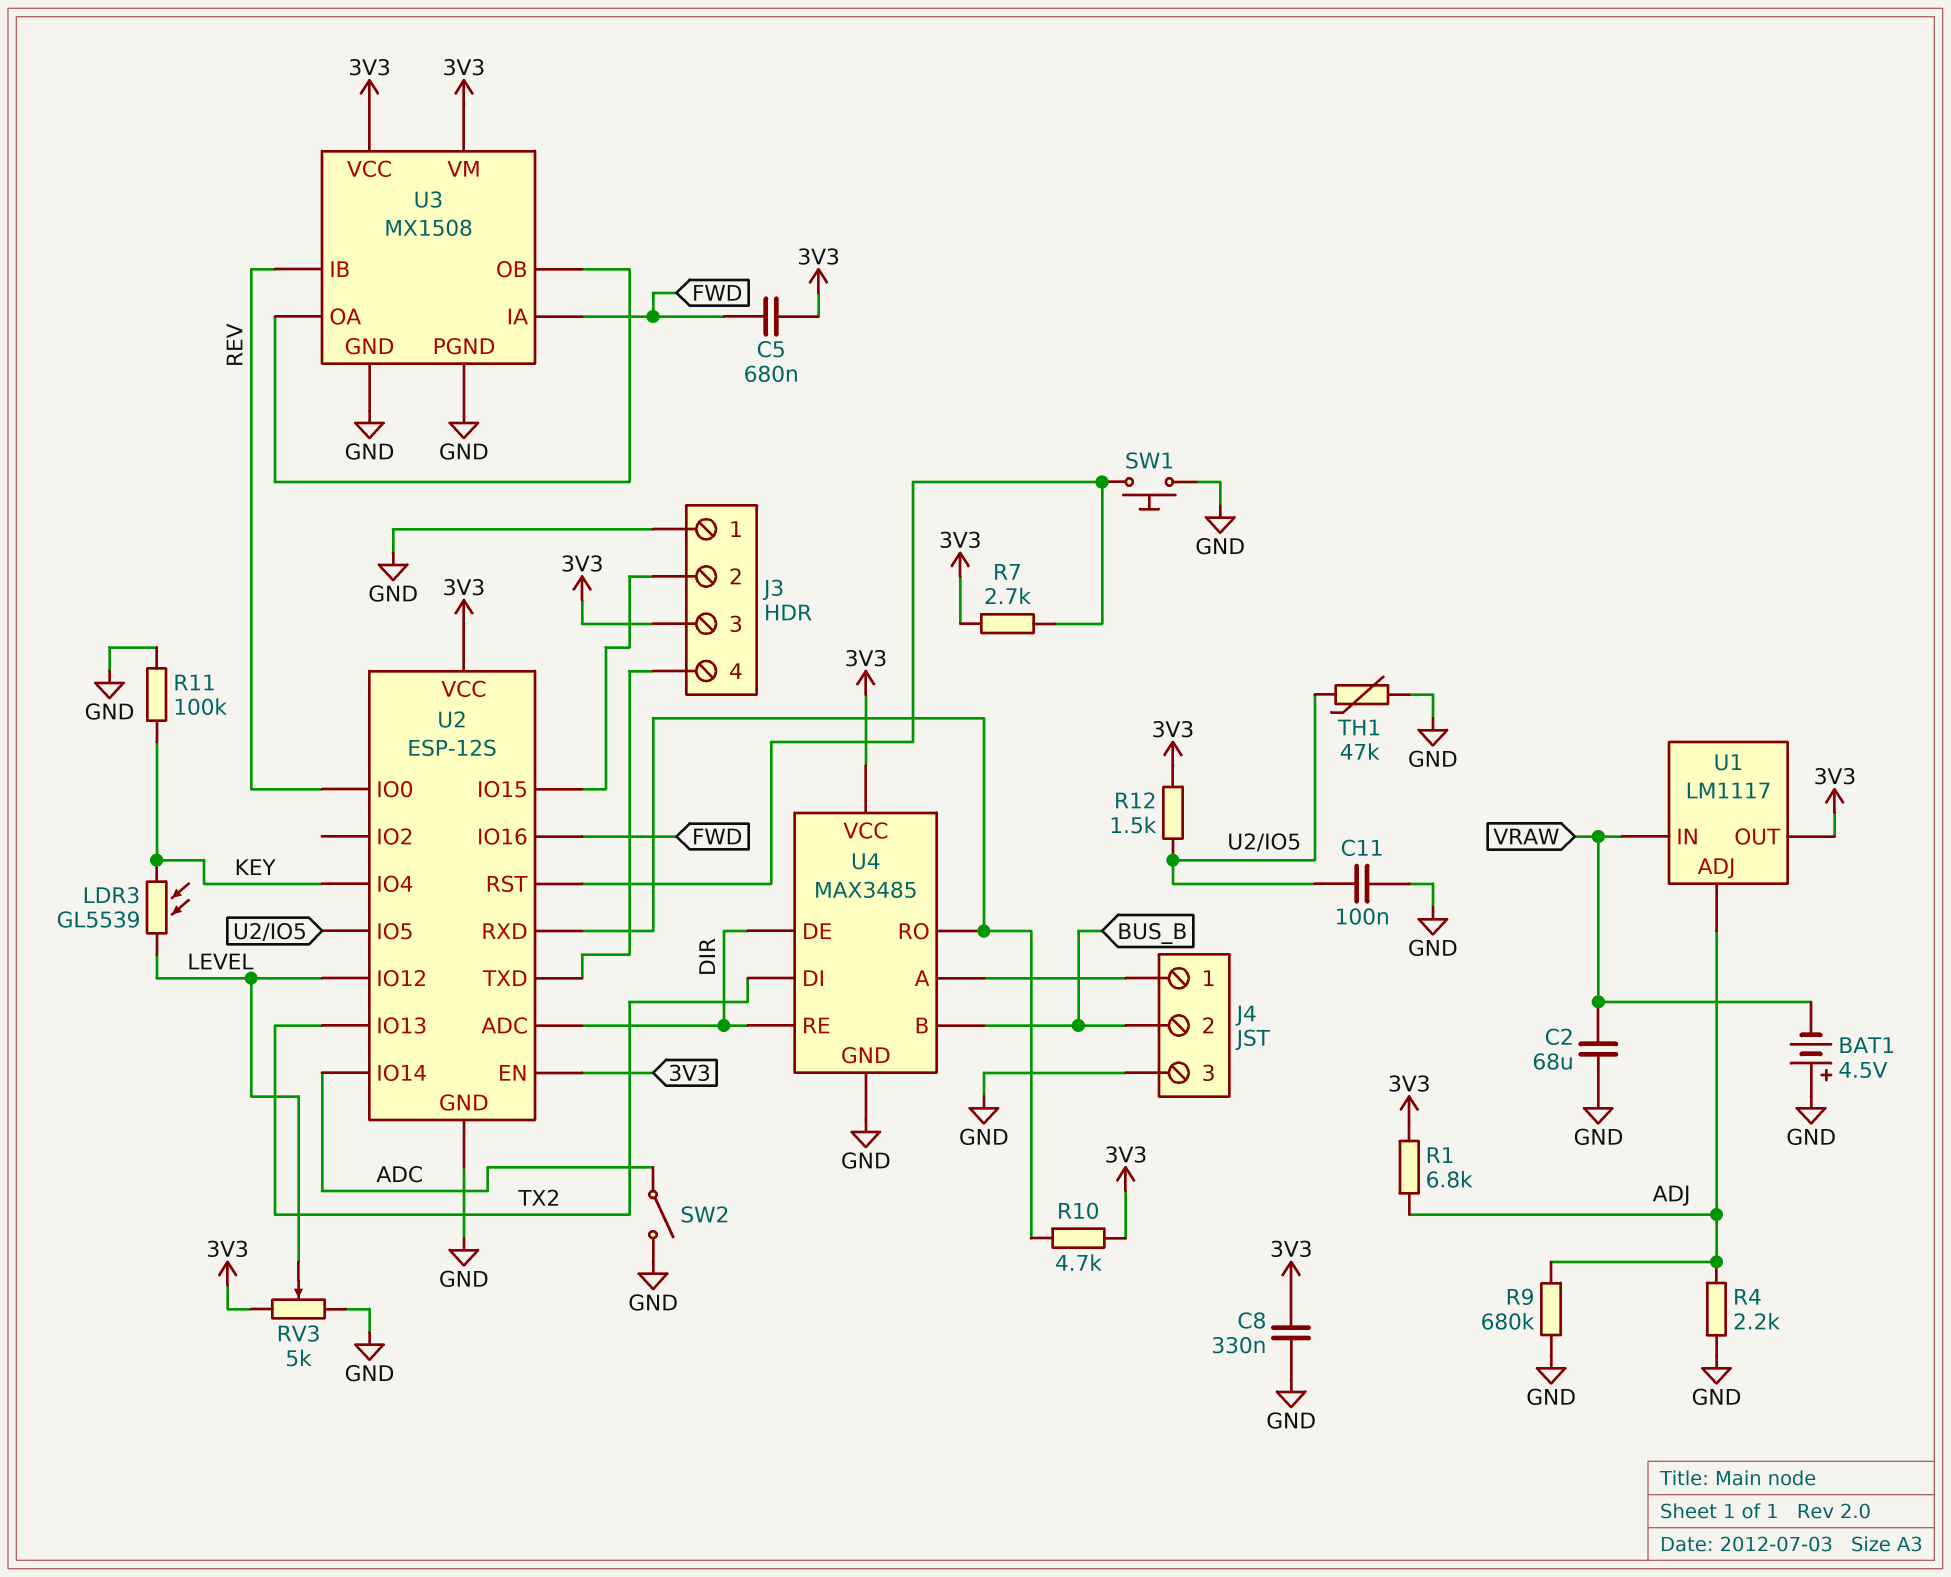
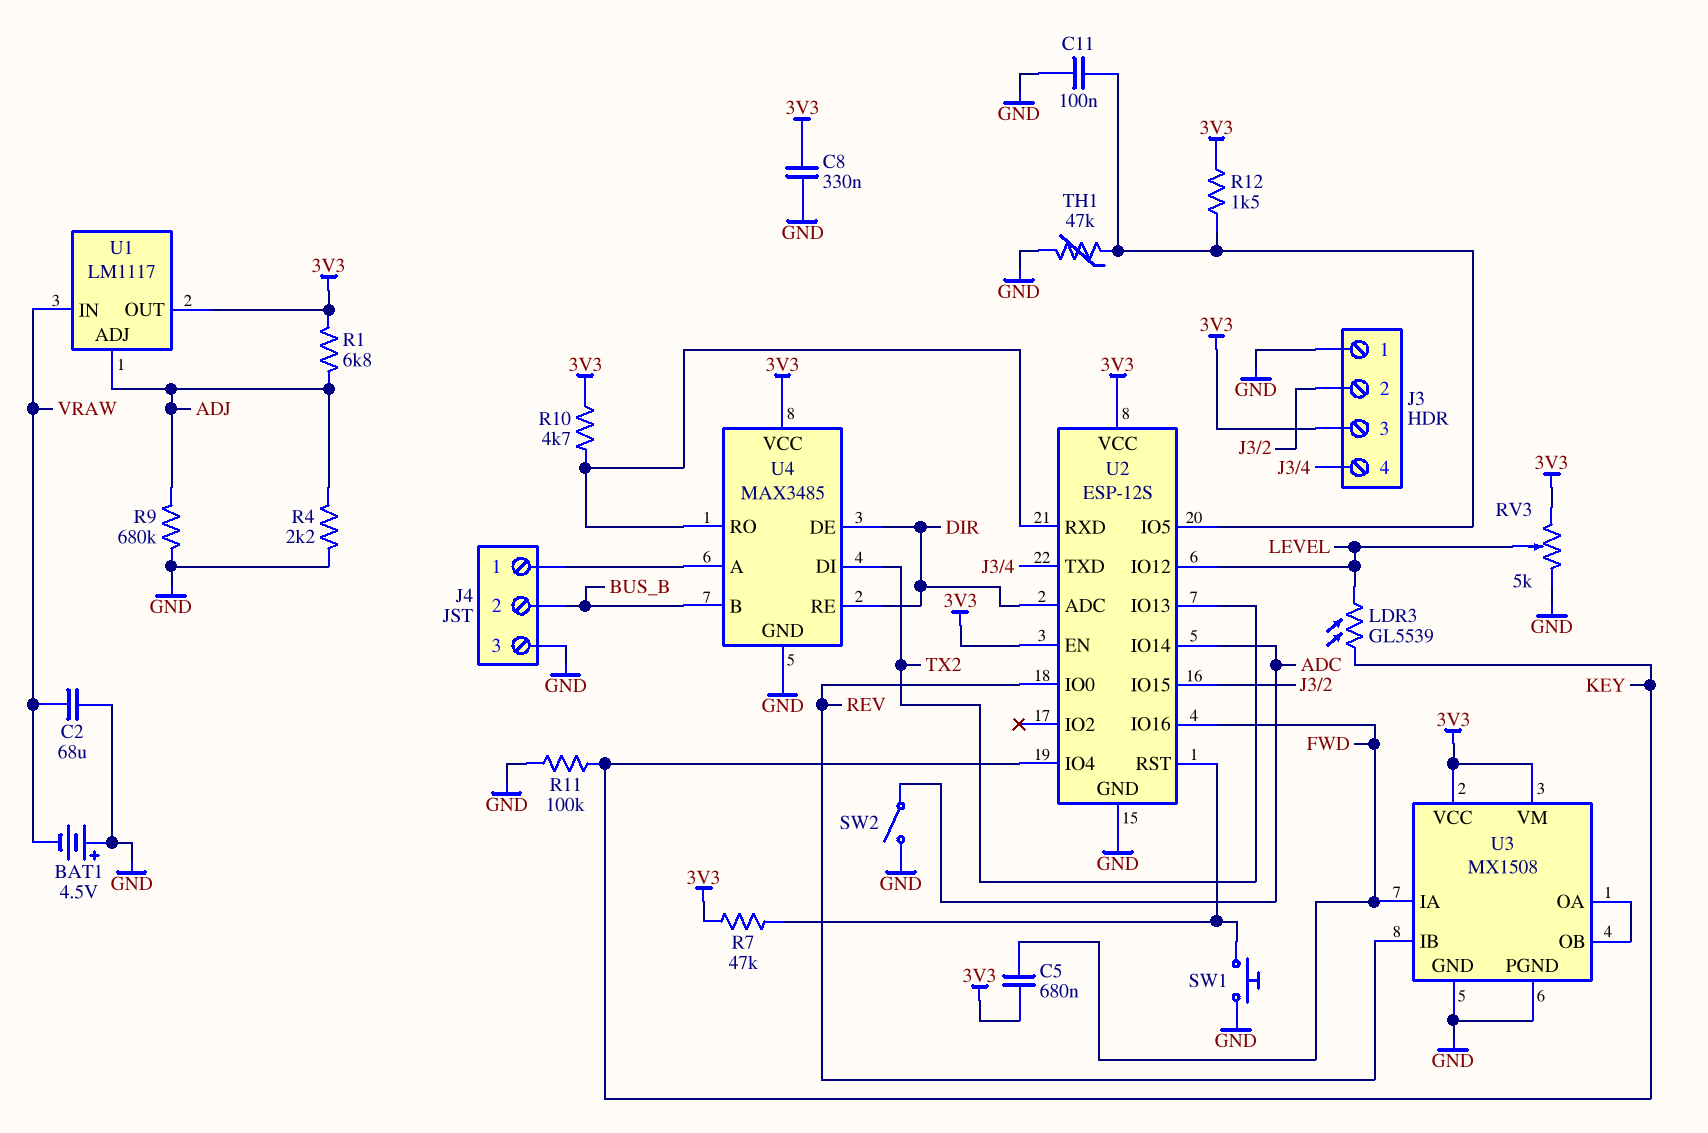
R7: 2.7k (3V3, U2/RST) -> 47k (3V3, U2/RST)

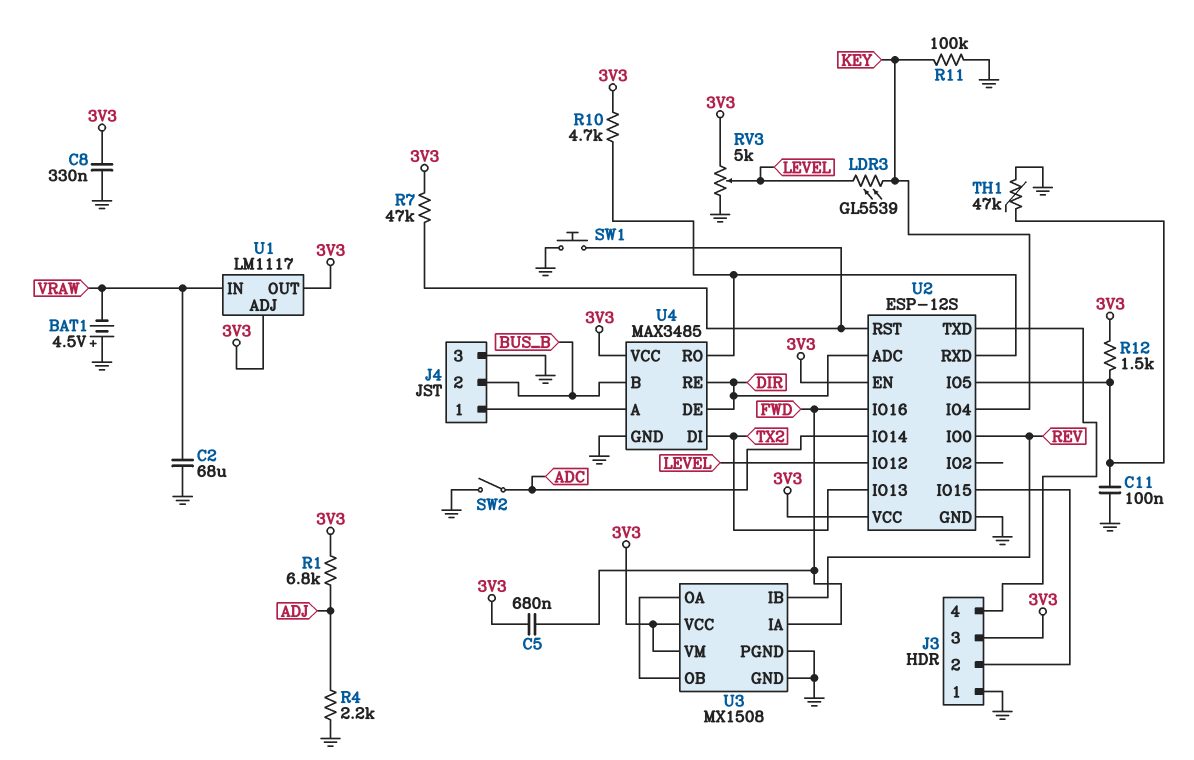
R9: 680k (ADJ, GND) -> none
U1 pin ADJ: ADJ -> 3V3

